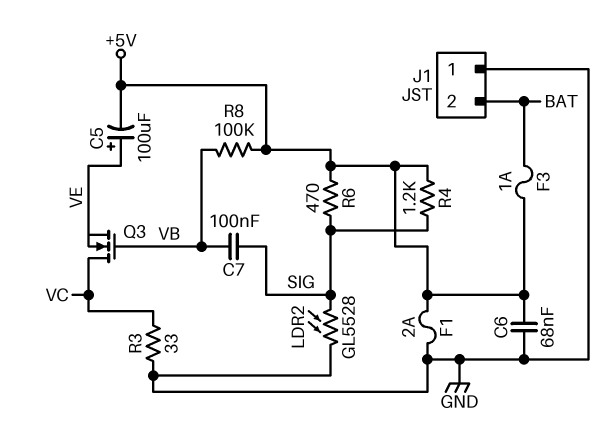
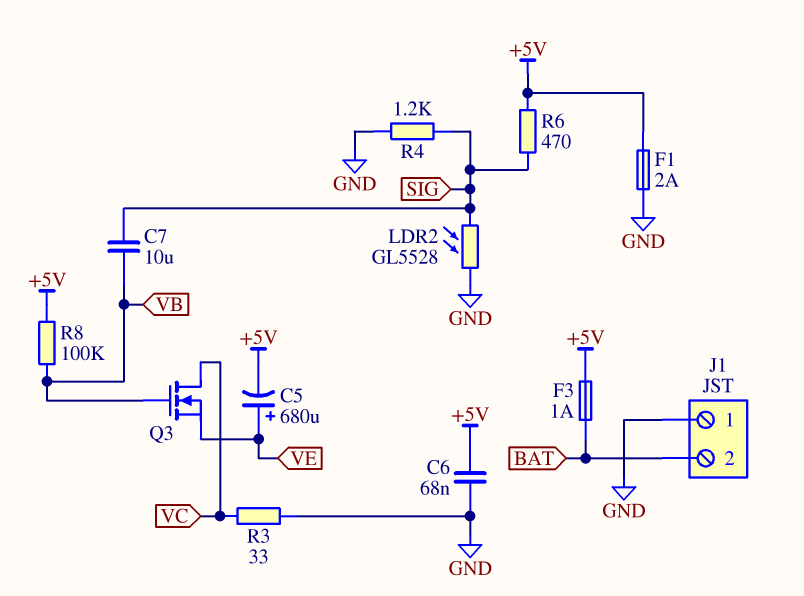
C5: 100uF (plus VE, minus +5V) -> 680uF (plus VE, minus +5V)
C7: 100nF (SIG, VB) -> 10uF (SIG, VB)
R4: 1.2k (+5V, SIG) -> 1.2k (GND, SIG)

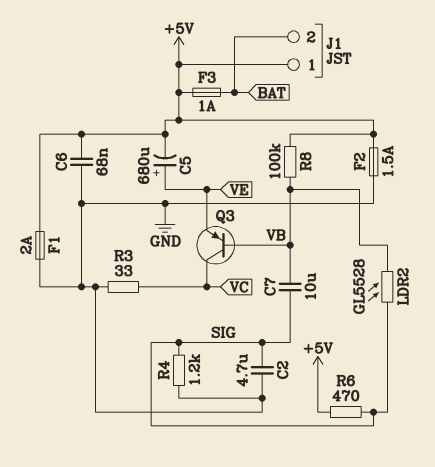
C2: none -> 4.7uF (GND, SIG)
F2: none -> 1.5A (+5V, GND)
J1 pin 1: GND -> +5V
LDR2: GL5528 (GND, SIG) -> GL5528 (SIG, VB)
Q3: NMOS (G VB, D VC, S VE) -> PNP (B VB, C VC, E VE)

